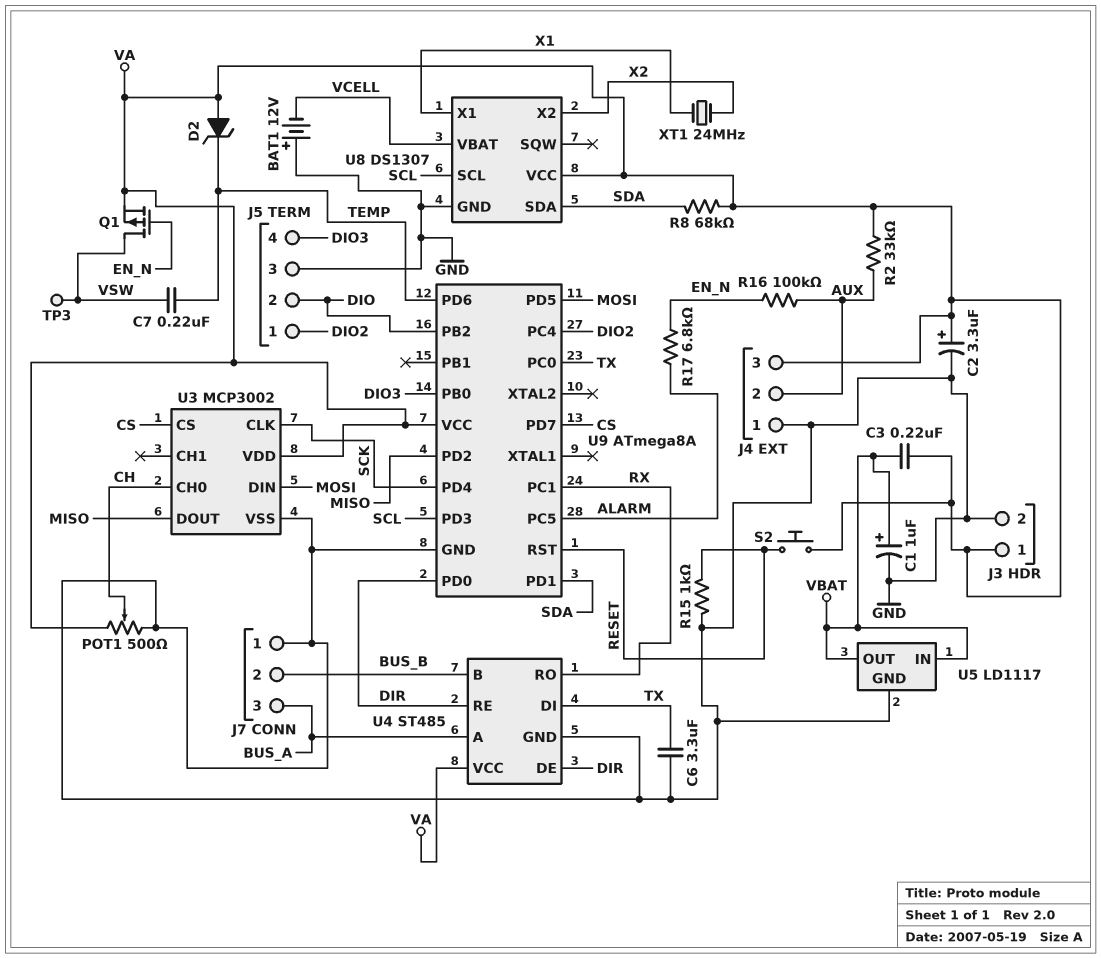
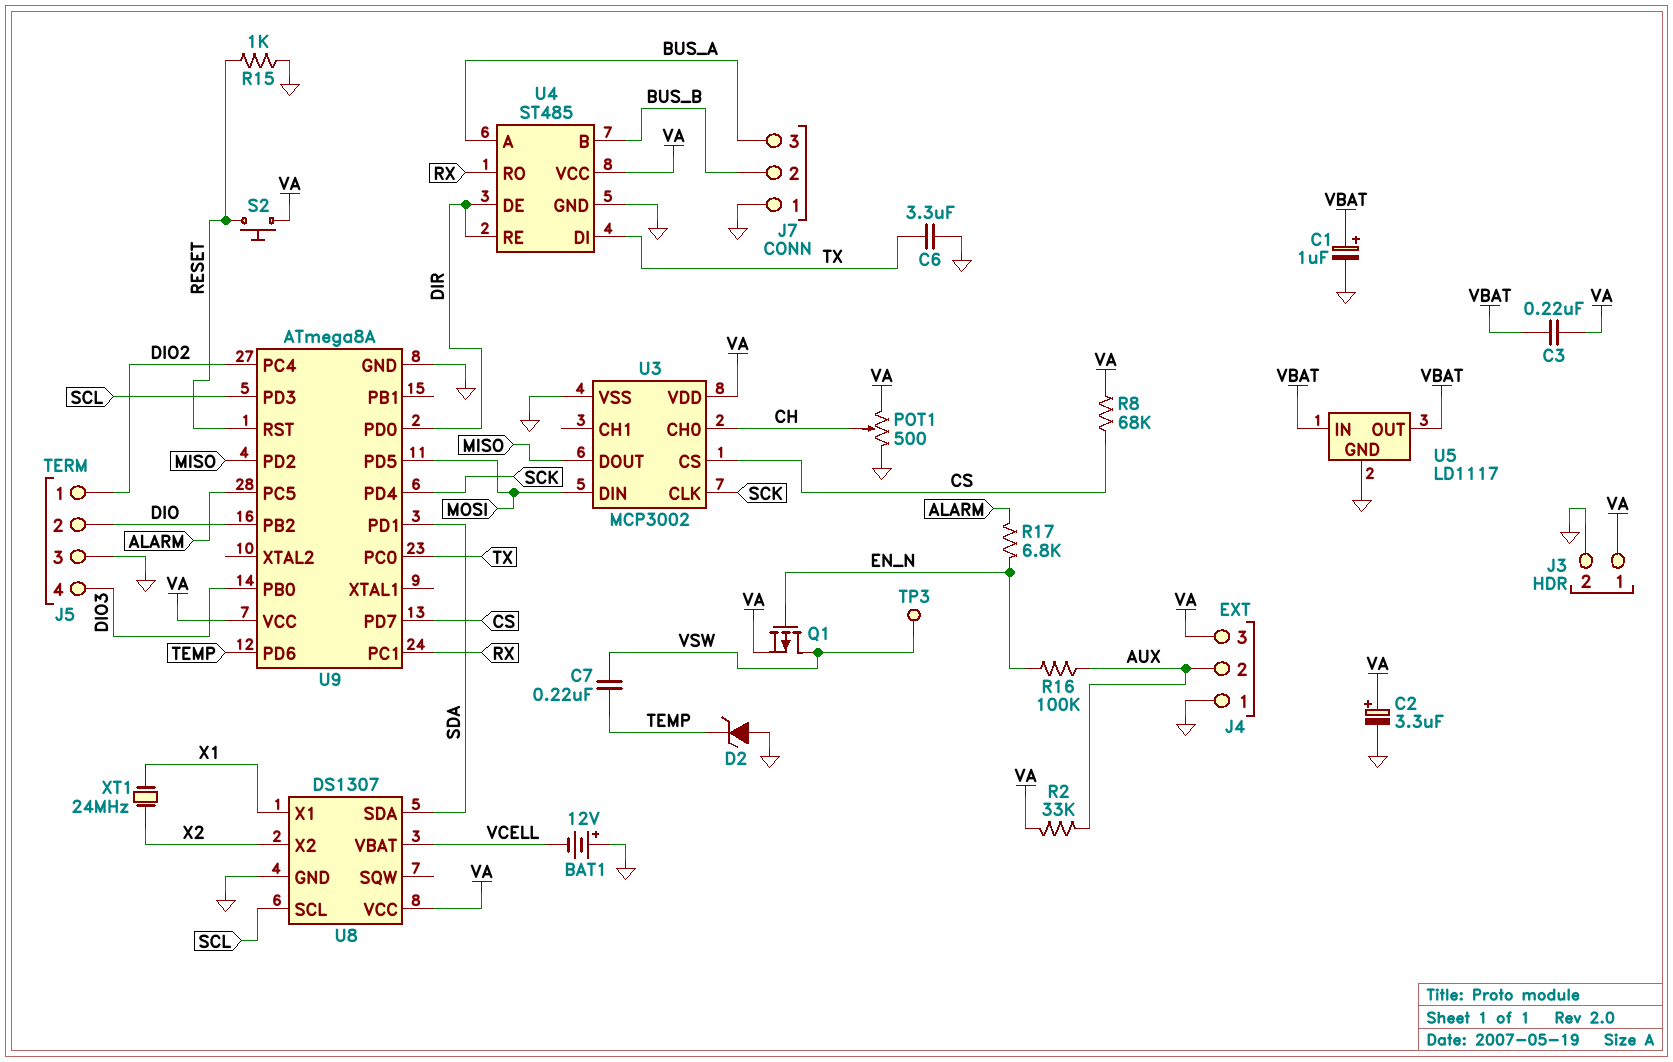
D2: zener (A VA, K TEMP) -> zener (A GND, K TEMP)
R8: 68k (SDA, VA) -> 68k (CS, VA)

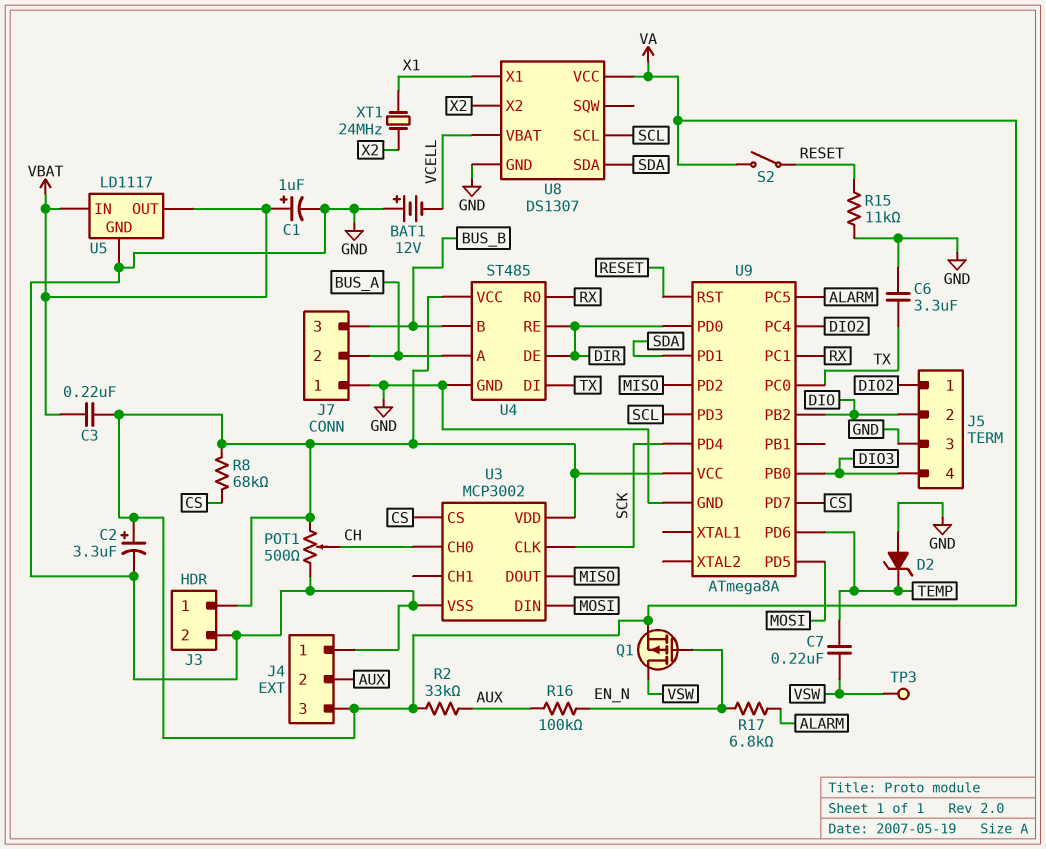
J7 pin 2: BUS_B -> BUS_A
J7 pin 3: BUS_A -> BUS_B
R15: 1k (GND, RESET) -> 11k (GND, RESET)
S2: button (RESET, VA) -> switch (RESET, VA)

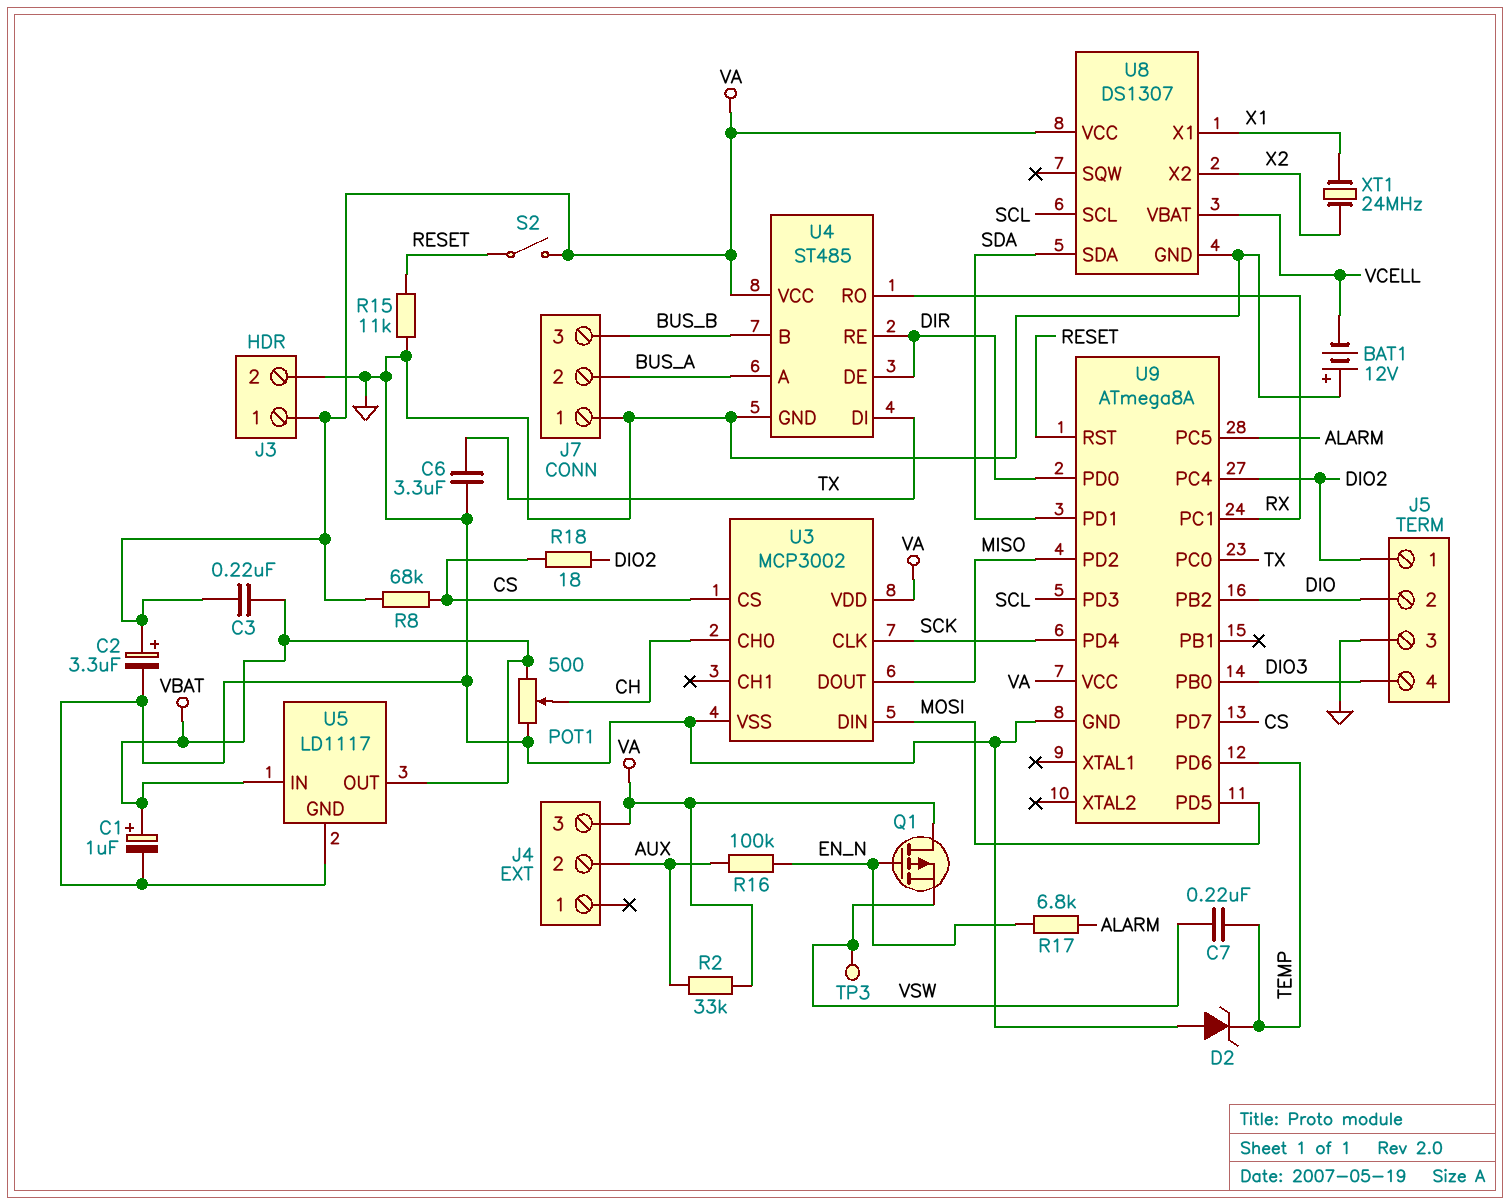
J4 pin 1: GND -> none
POT1: 500 (GND, VA, wiper CH) -> 500 (GND, VBAT, wiper CH)
Q1: PMOS (G EN_N, D VSW, S VA) -> PMOS (G EN_N, D VA, S VSW)
R18: none -> 18 (CS, DIO2)

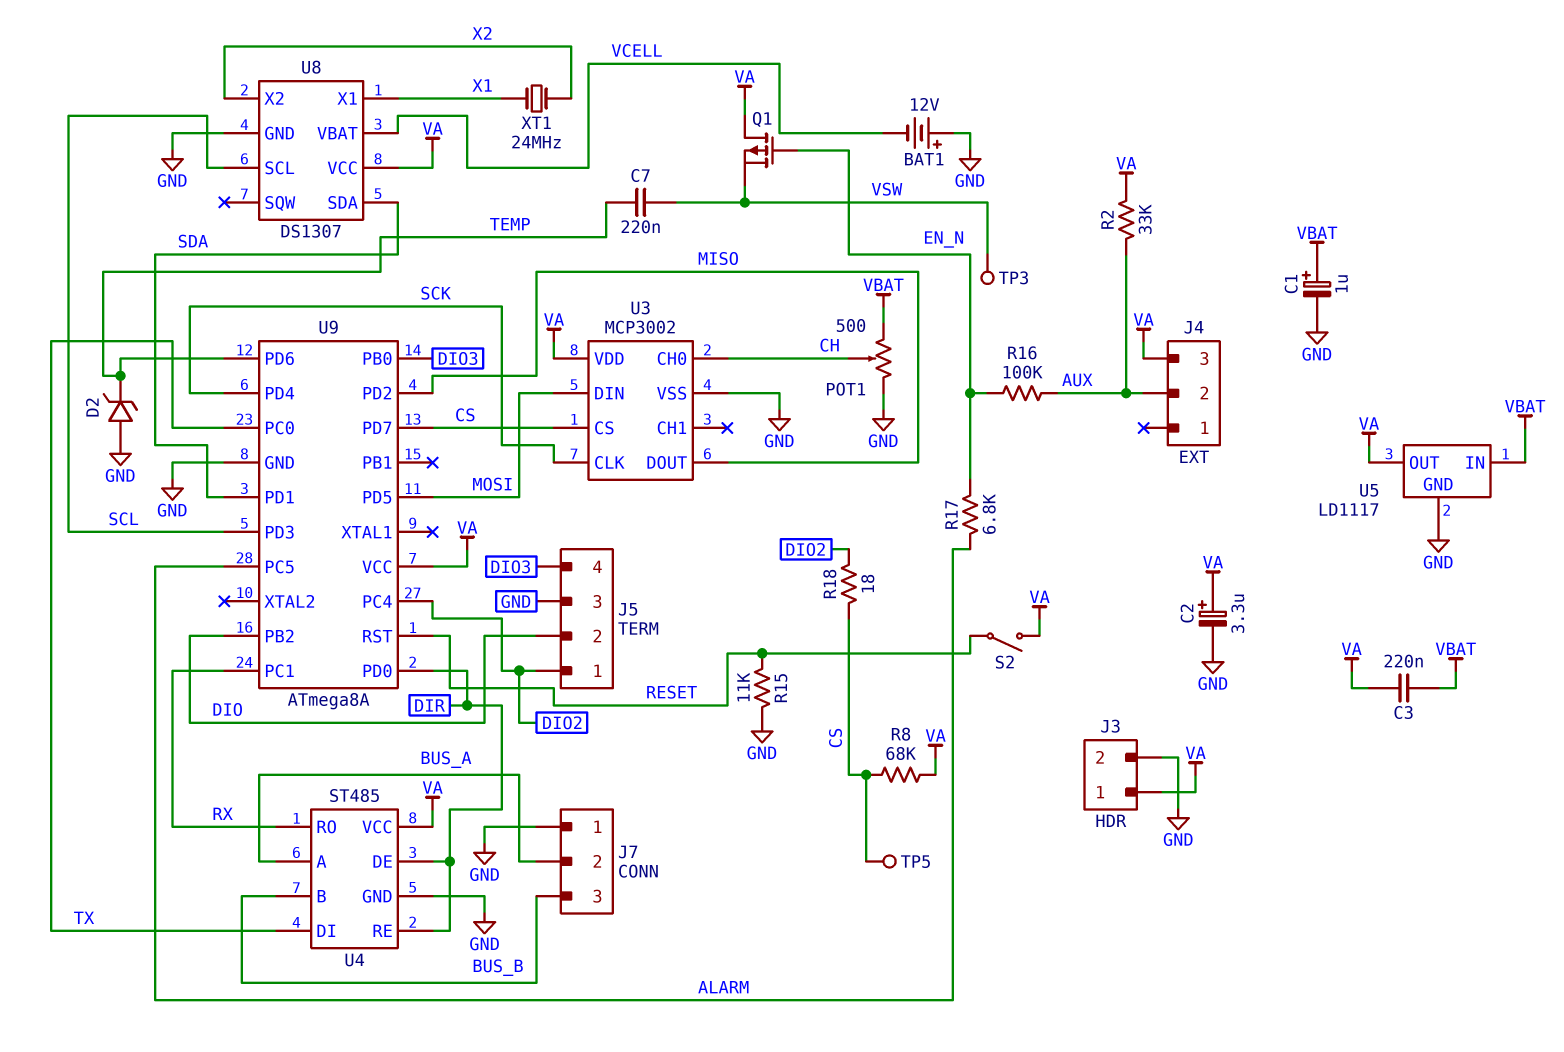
C6: 3.3uF (GND, TX) -> none
TP5: none -> test point (CS)
U5 pin OUT: VBAT -> VA

